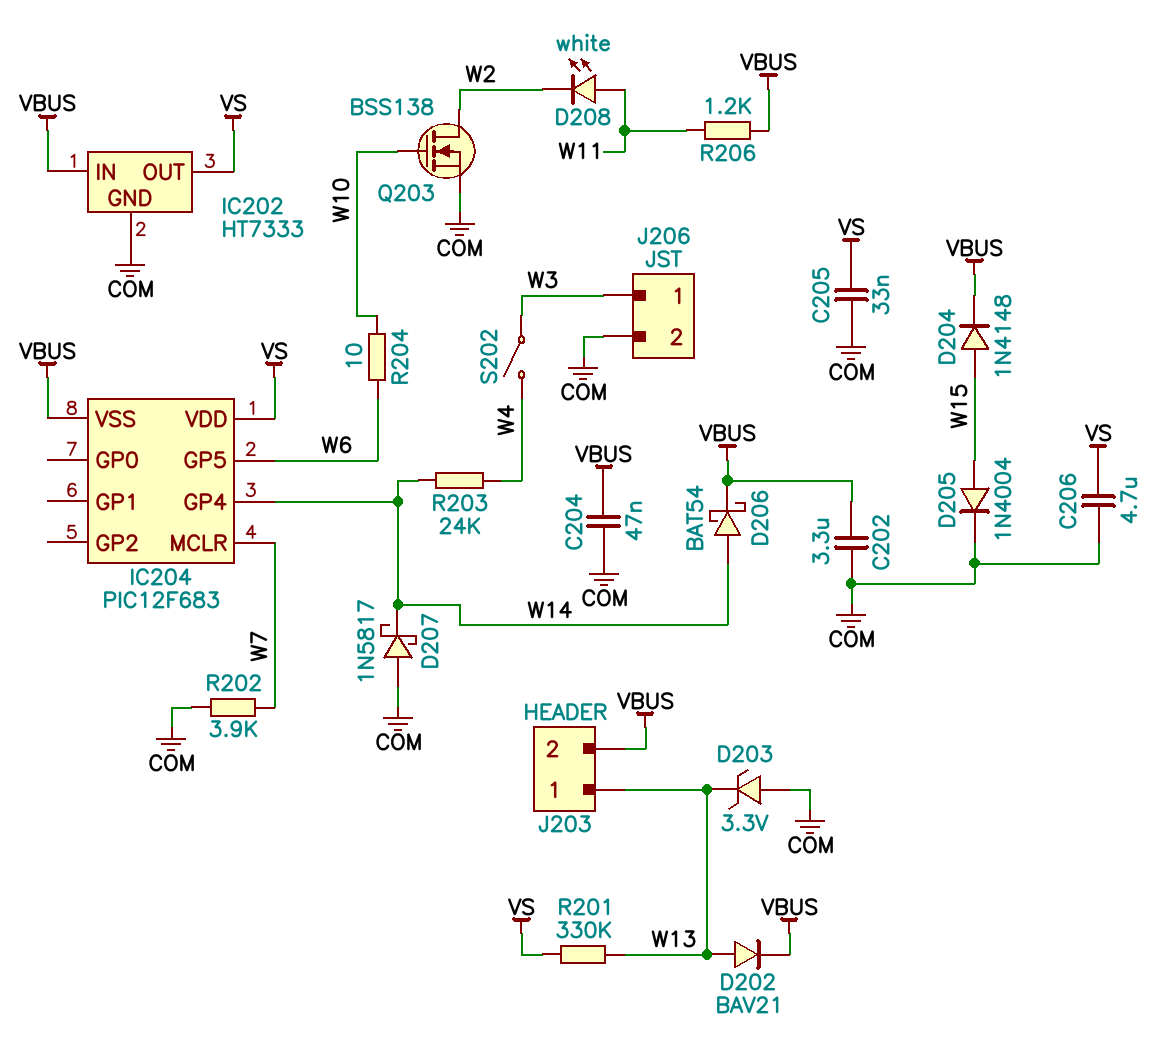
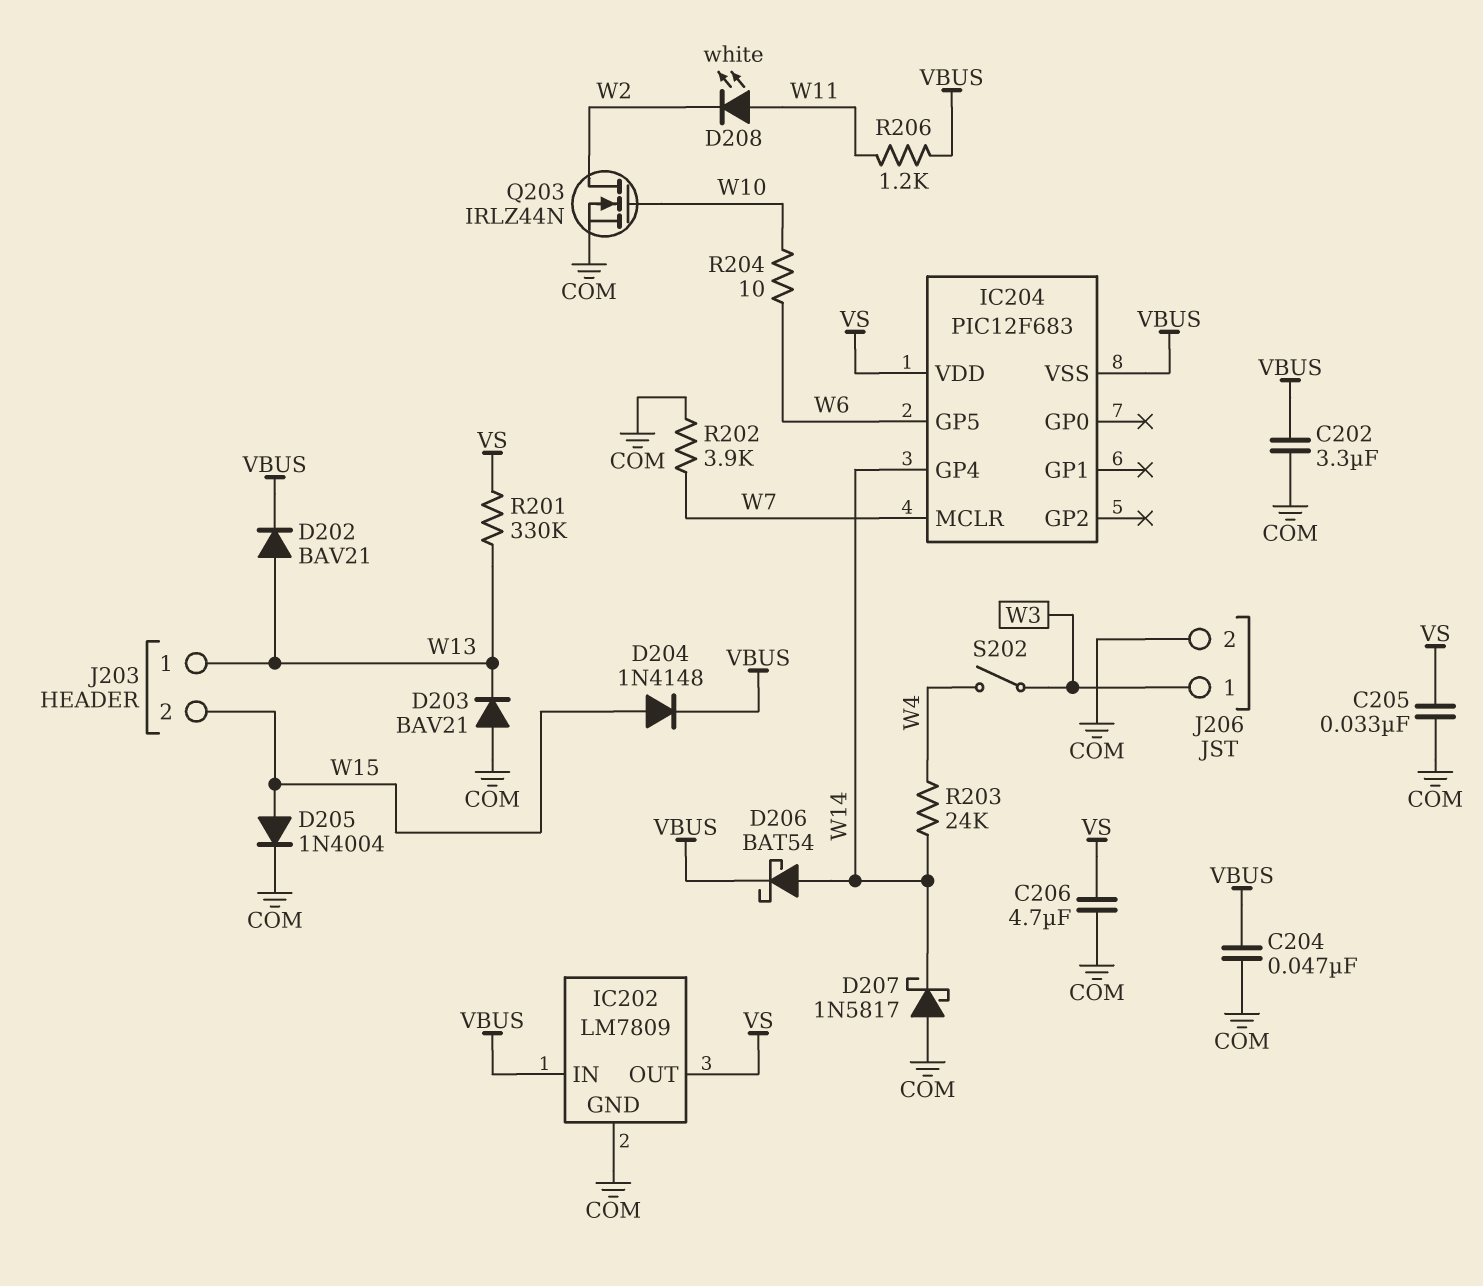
D203: zener 3.3V (A COM, K W13) -> diode BAV21 (A COM, K W13)
IC202: HT7333 -> LM7809
J203 pin 2: VBUS -> W15
Q203: NMOS BSS138 (G W10, D W2, S COM) -> NMOS IRLZ44N (G W10, D W2, S COM)

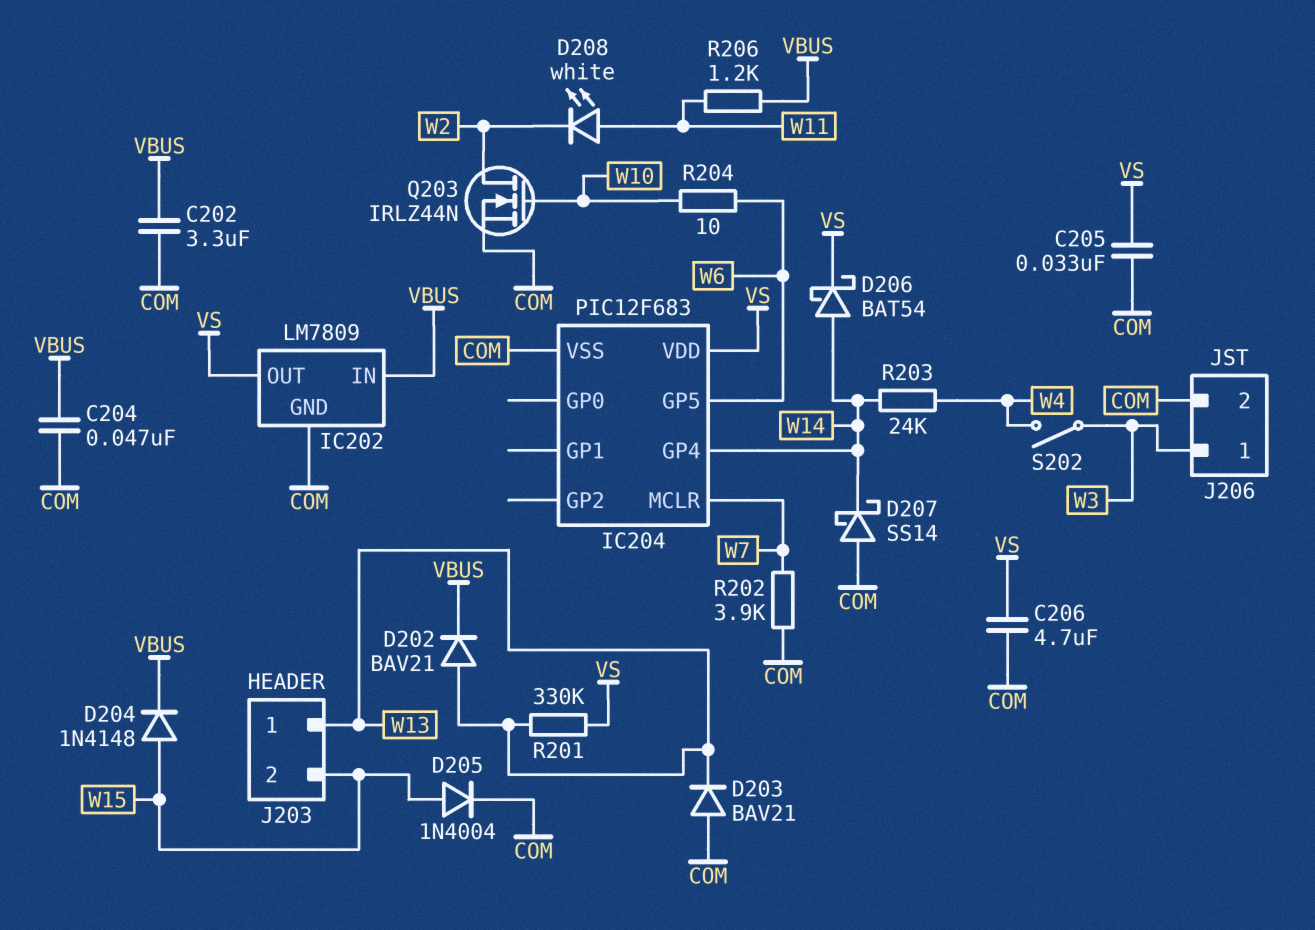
D206: schottky BAT54 (A W14, K VBUS) -> schottky BAT54 (A W14, K VS)
D207: schottky 1N5817 (A COM, K W14) -> schottky SS14 (A COM, K W14)
IC204 pin VSS: VBUS -> COM

